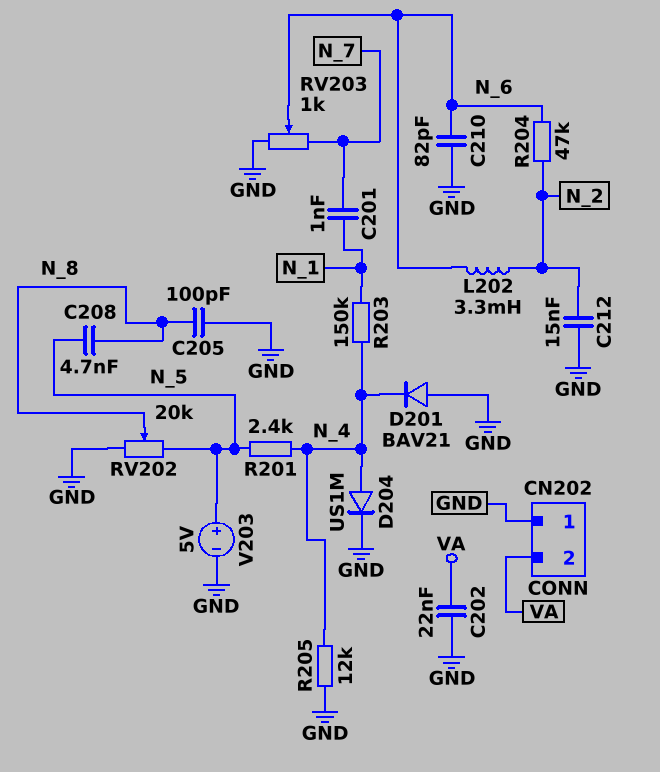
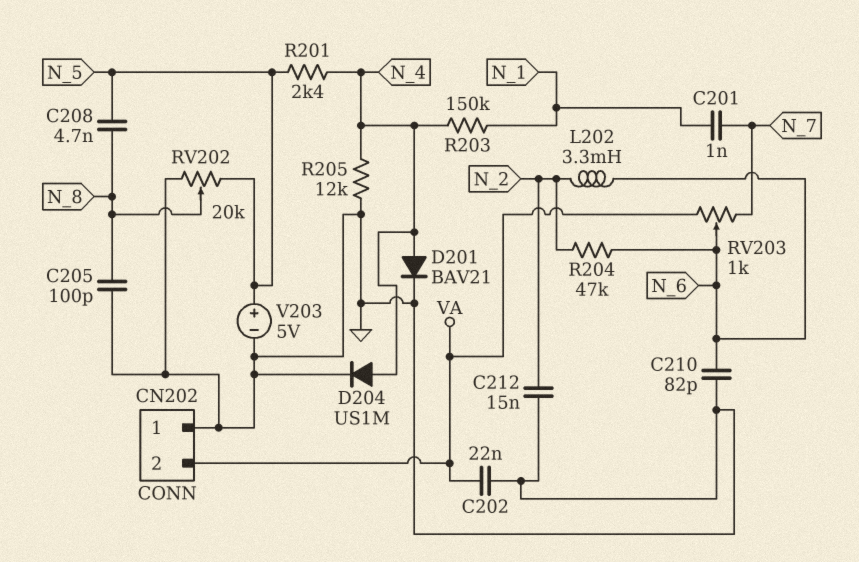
D201: diode BAV21 (A GND, K N_4) -> diode BAV21 (A N_4, K GND)
RV203: 1k (GND, N_7, wiper N_6) -> 1k (N_7, VA, wiper N_6)

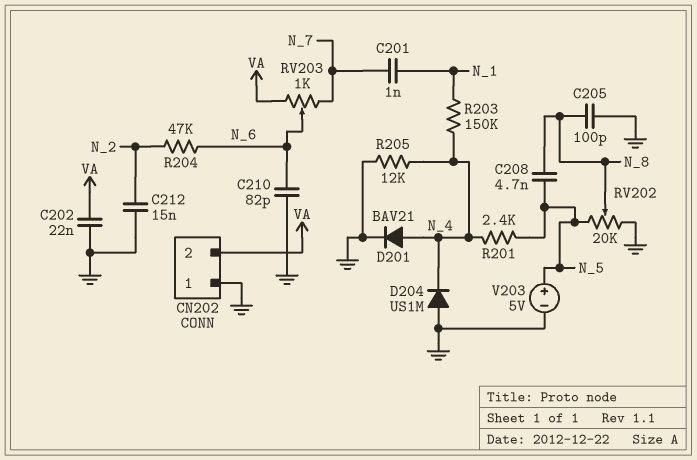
D204: diode US1M (A N_4, K GND) -> diode US1M (A GND, K N_4)
L202: 3.3mH (N_2, N_6) -> none

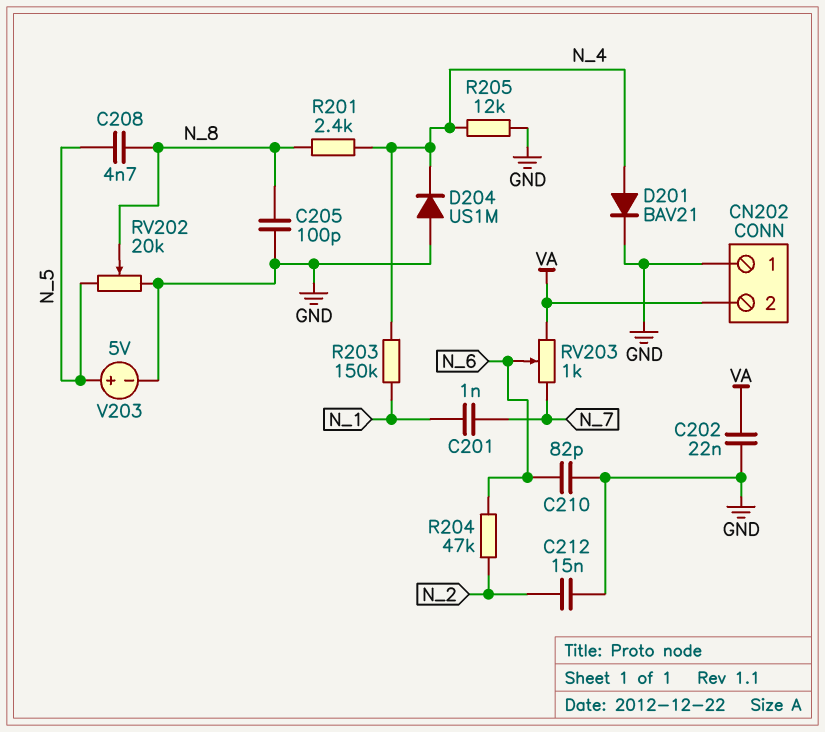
R201: 2.4k (N_4, N_5) -> 2.4k (N_4, N_8)

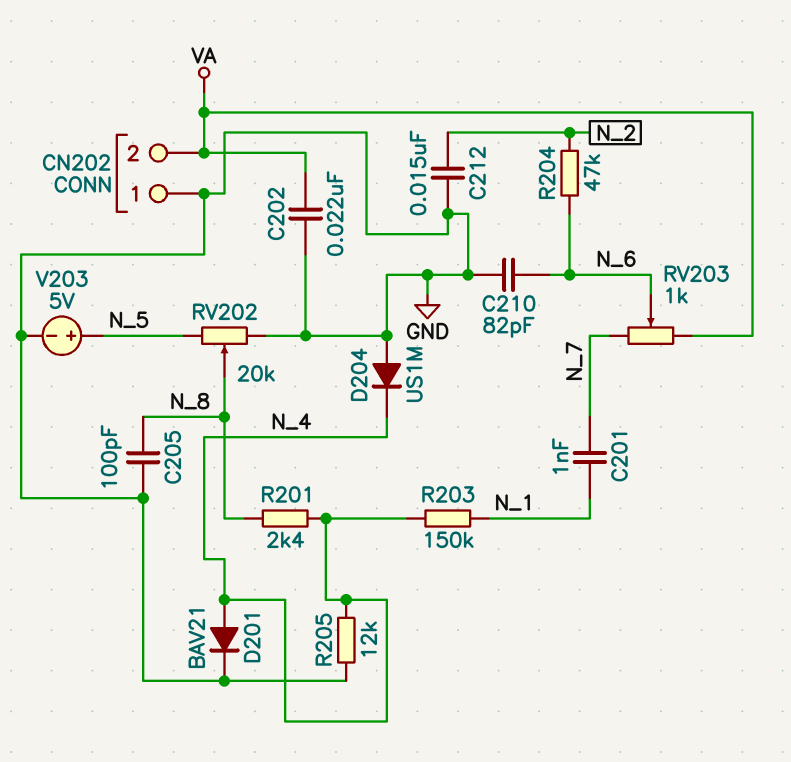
C208: 4.7nF (N_5, N_8) -> none

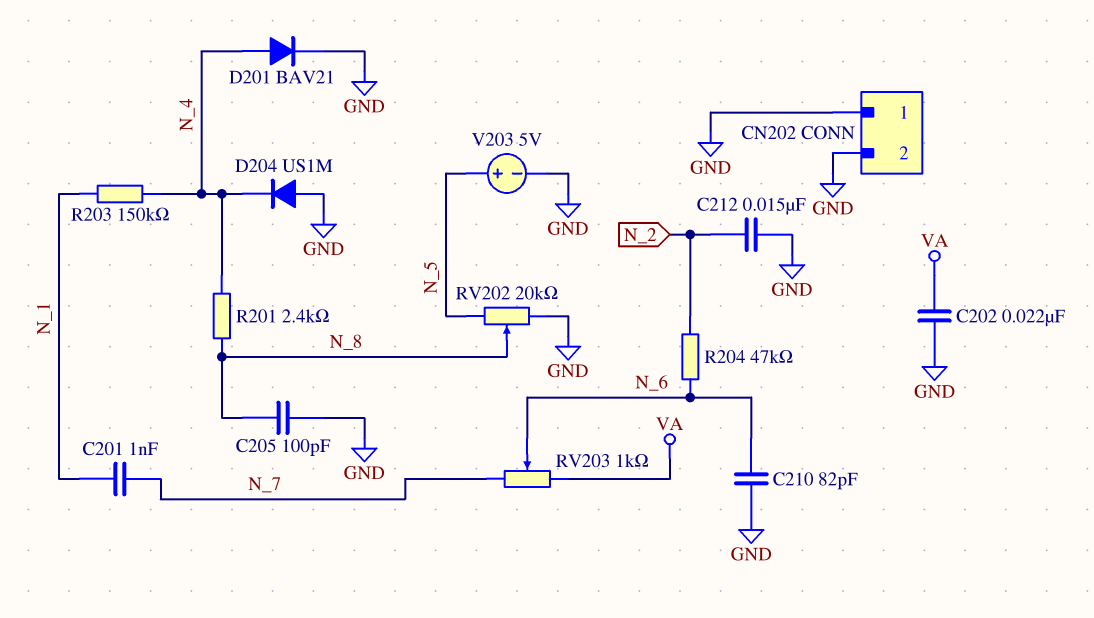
CN202 pin 2: VA -> GND
R205: 12k (GND, N_4) -> none

